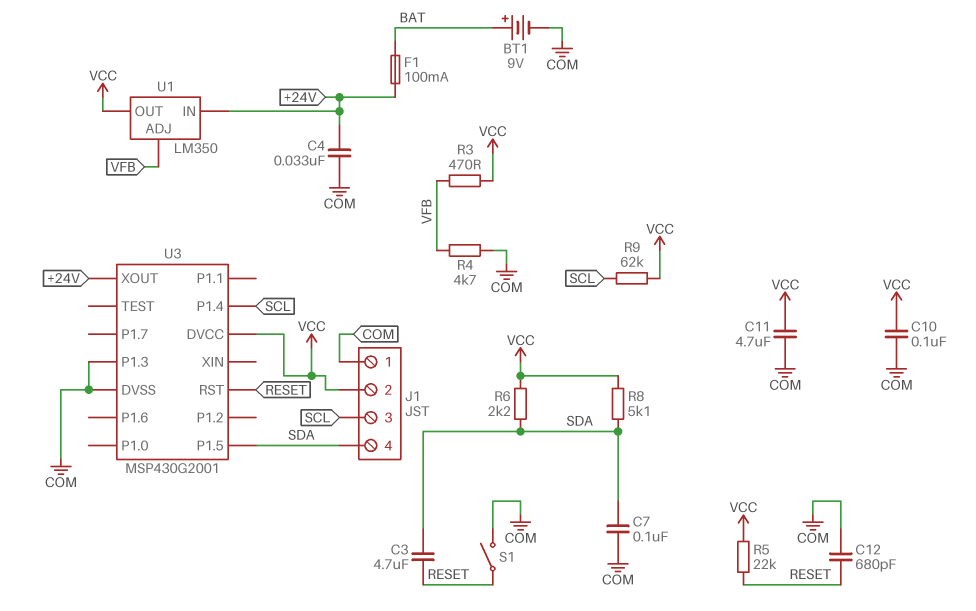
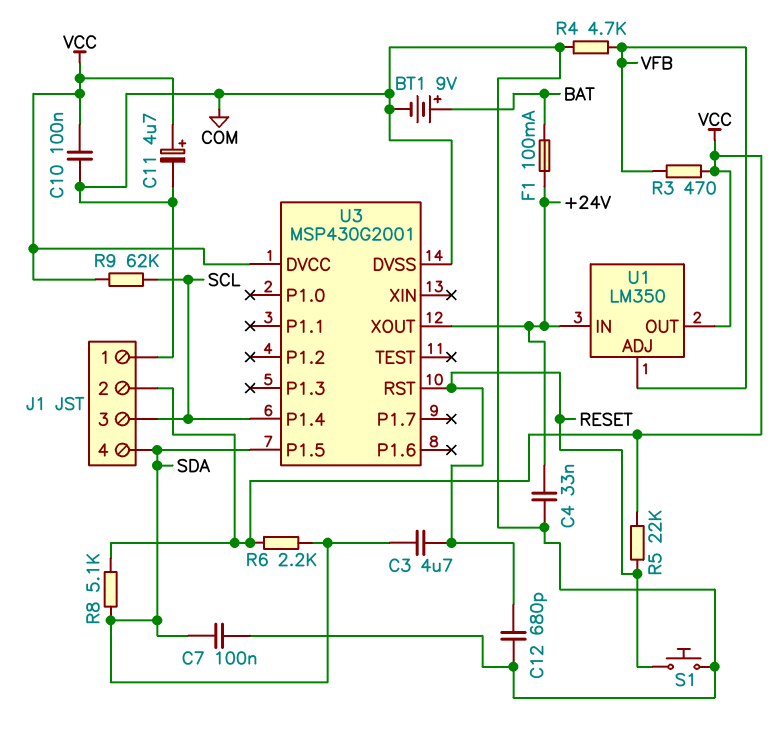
C11: 4.7uF (COM, VCC) -> 4.7uF (plus VCC, minus COM)
S1: switch (COM, RESET) -> button (COM, RESET)
U3 pin P1.3: COM -> none

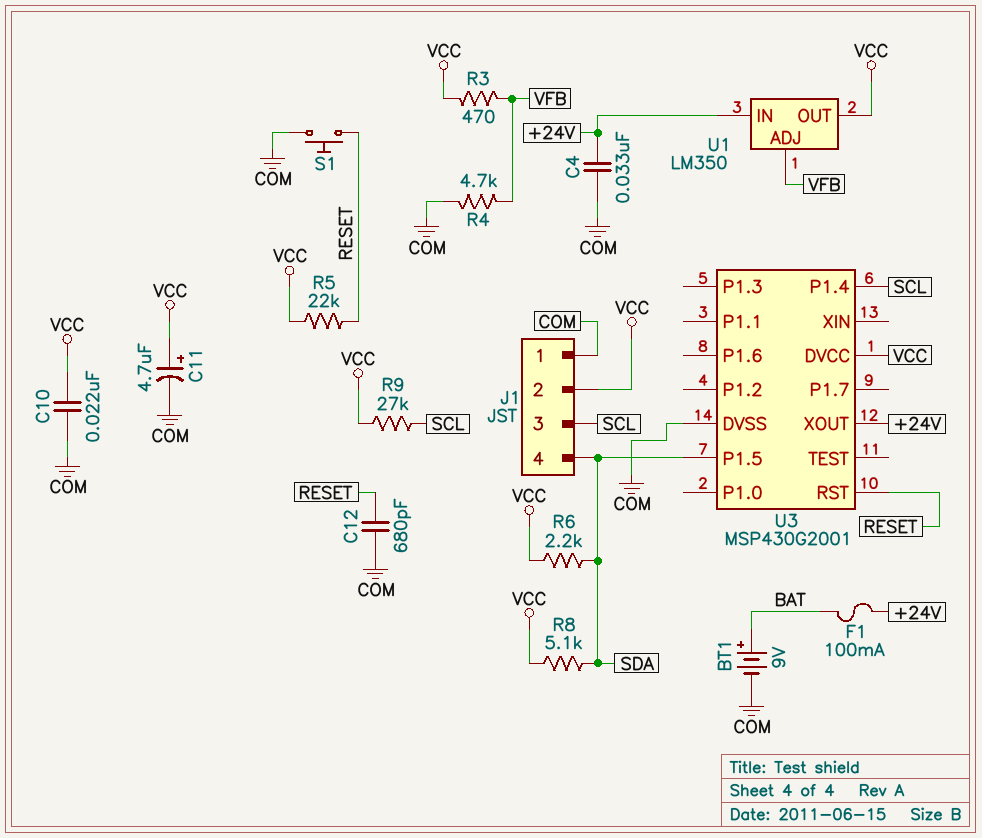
C3: 4.7uF (RESET, SDA) -> none
C7: 100nF (COM, SDA) -> none
C10: 100nF (COM, VCC) -> 22nF (COM, VCC)
R9: 62k (SCL, VCC) -> 27k (SCL, VCC)

